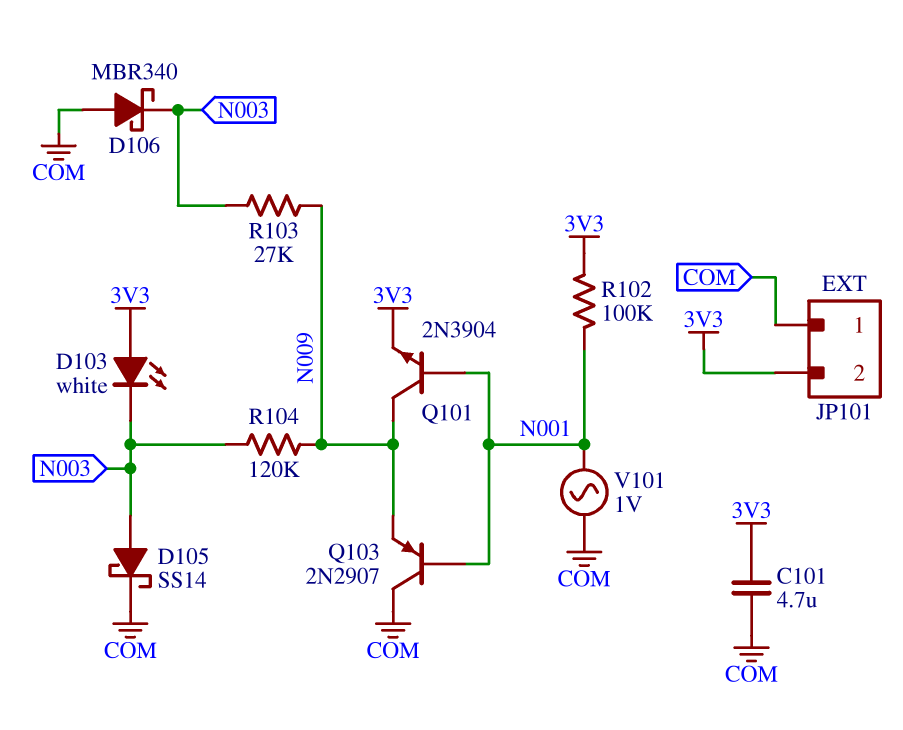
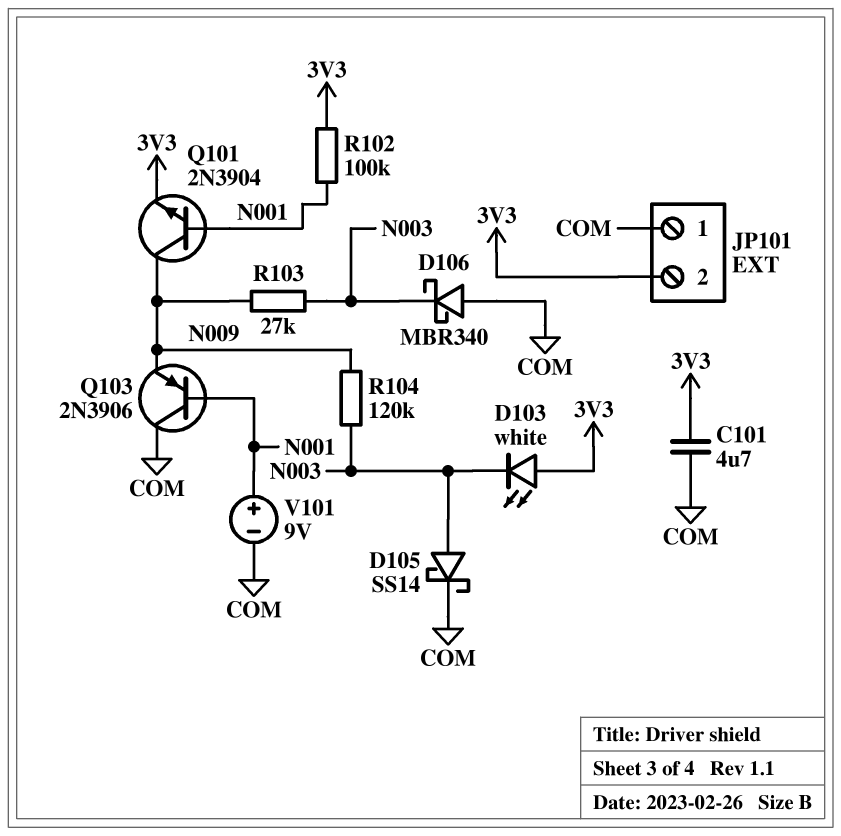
Q103: PNP 2N2907 (B N001, C COM, E N009) -> PNP 2N3906 (B N001, C COM, E N009)
V101: AC 1V (COM, N001) -> 9V (plus N001, minus COM)

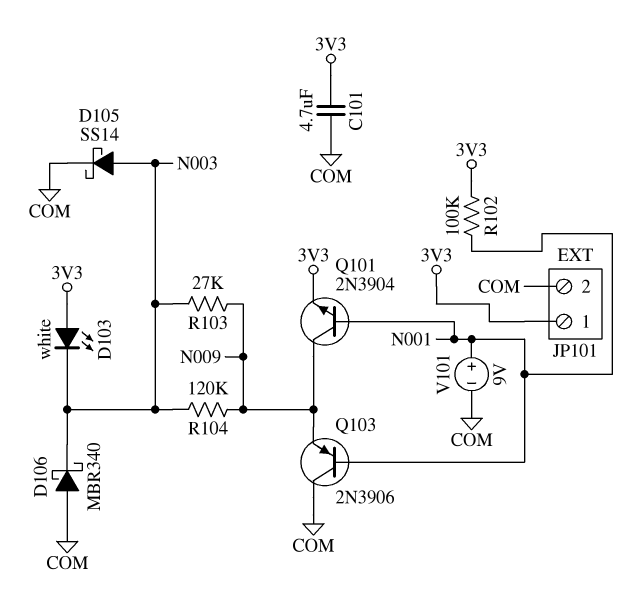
JP101 pin 1: COM -> 3V3
JP101 pin 2: 3V3 -> COM

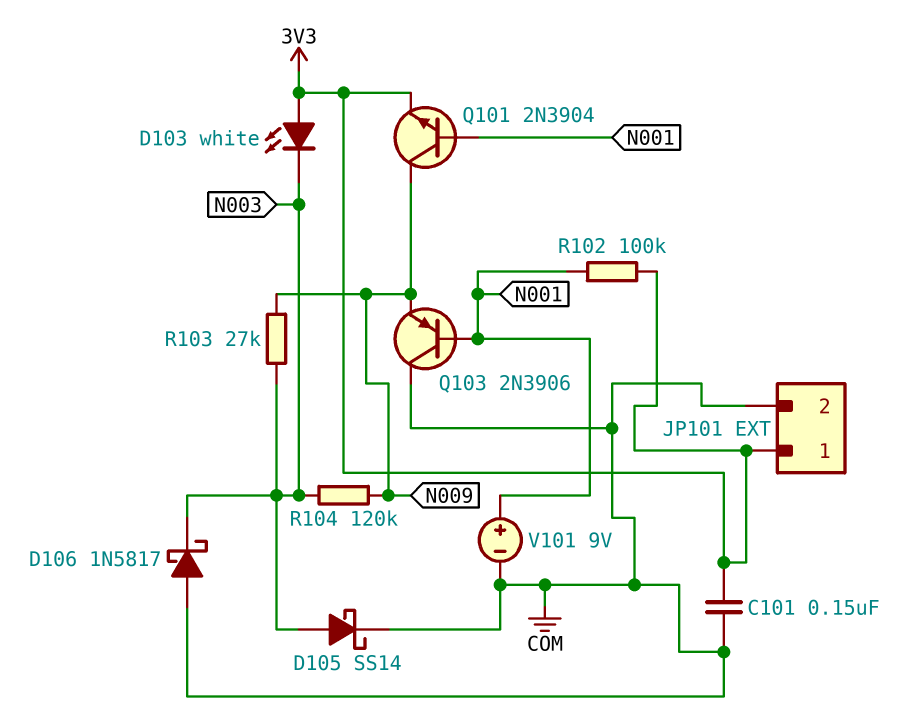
C101: 4.7uF (3V3, COM) -> 150nF (3V3, COM)
D106: schottky MBR340 (A COM, K N003) -> schottky 1N5817 (A COM, K N003)

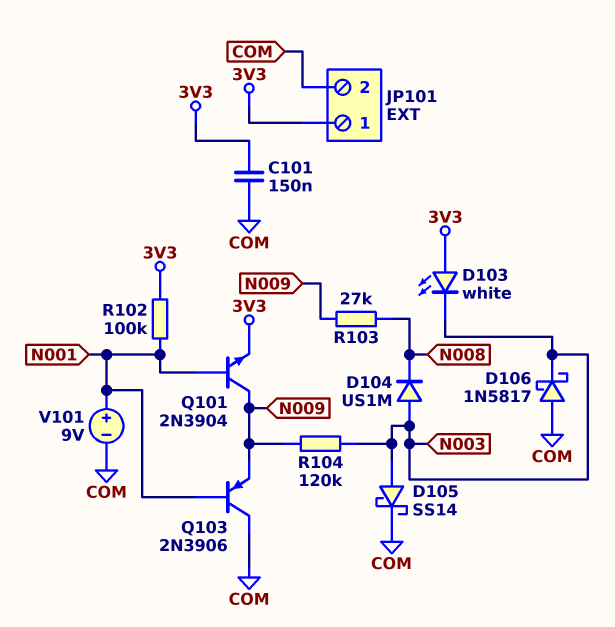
D104: none -> diode US1M (A N003, K N008)
R103: 27k (N003, N009) -> 27k (N008, N009)

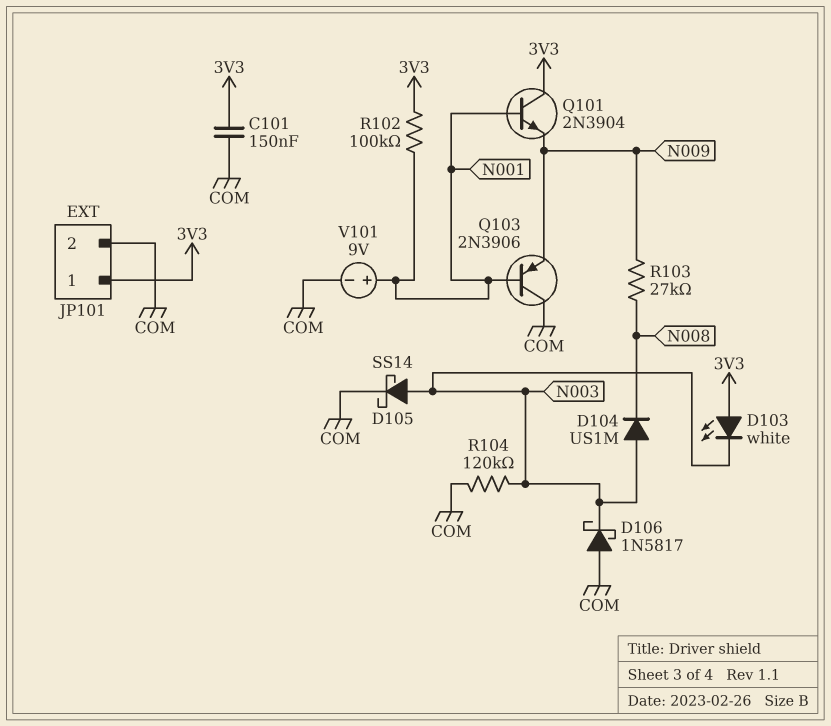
Q101: NPN 2N3904 (B N001, C N009, E 3V3) -> NPN 2N3904 (B N001, C 3V3, E N009)
R104: 120k (N003, N009) -> 120k (COM, N003)

